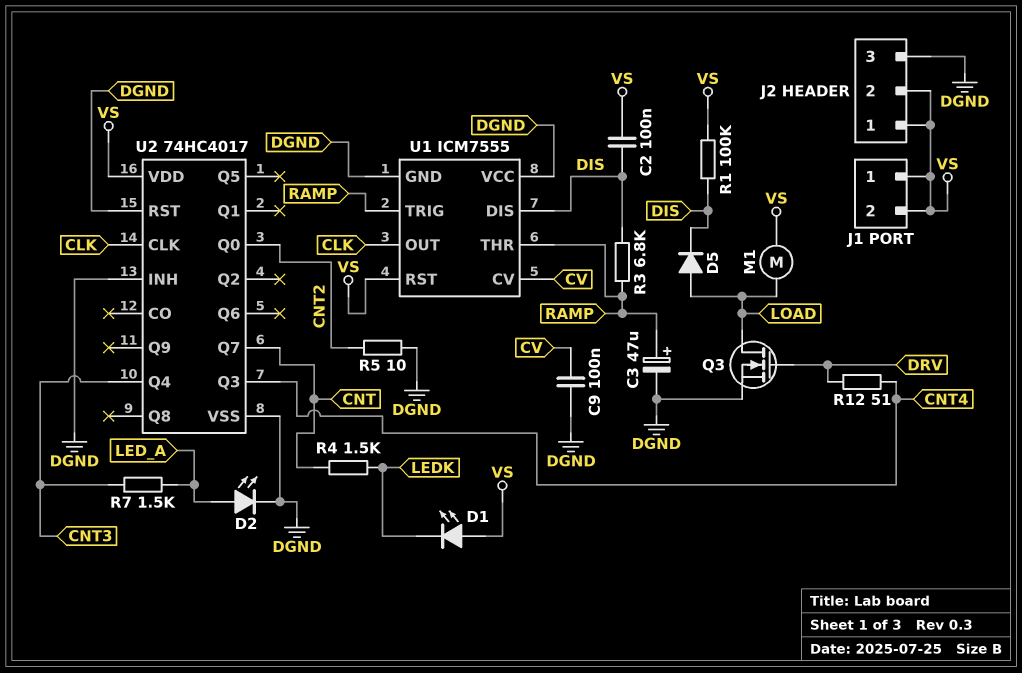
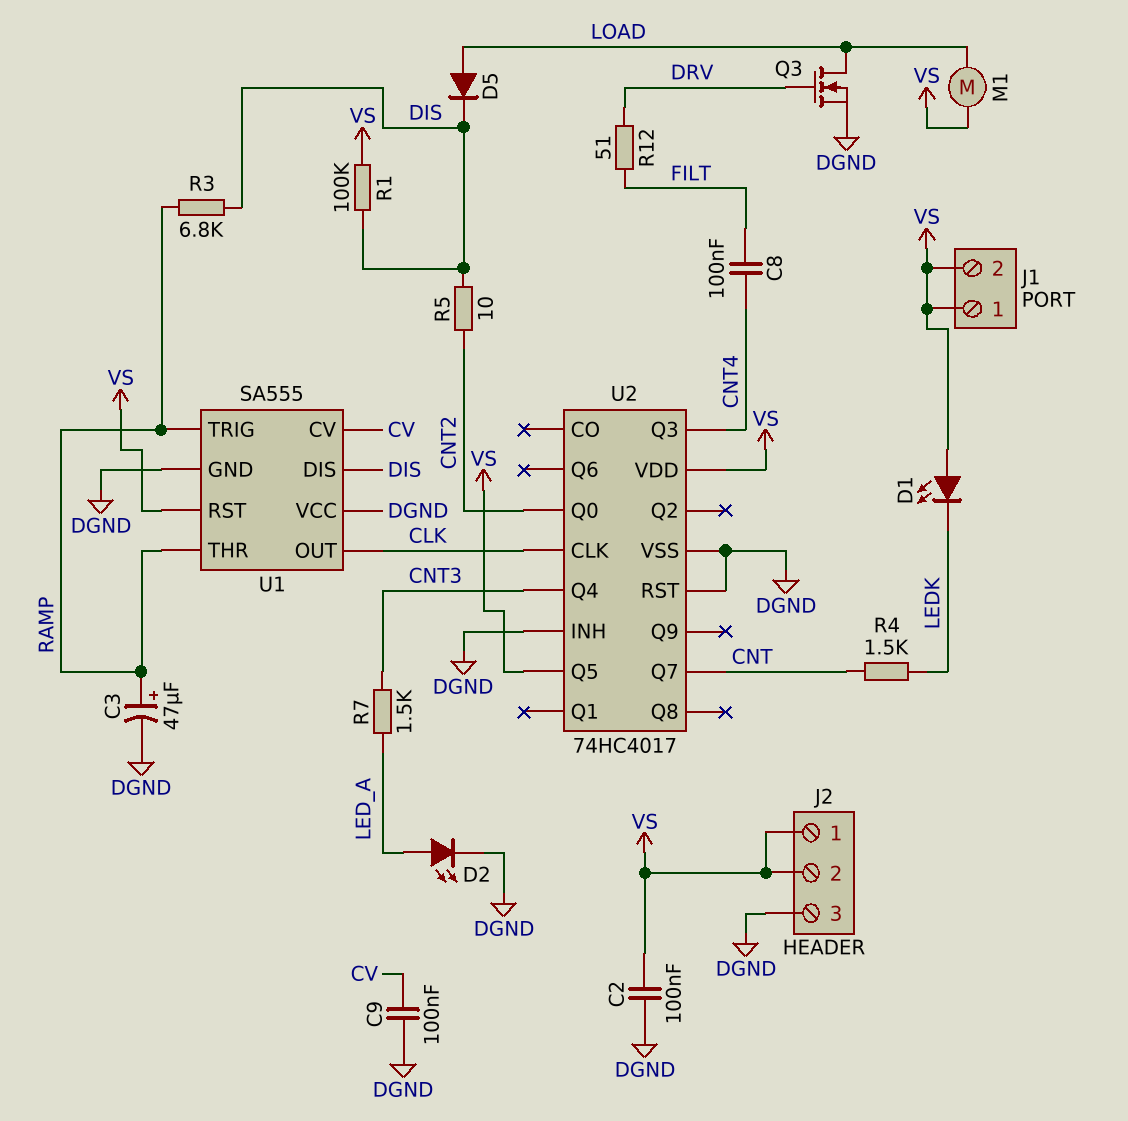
C2: 100nF (DIS, VS) -> 100nF (DGND, VS)
C8: none -> 100nF (CNT4, FILT)
R5: 10 (CNT2, DGND) -> 10 (CNT2, DIS)
R12: 51 (CNT4, DRV) -> 51 (DRV, FILT)
U1: ICM7555 -> SA555
U2 pin Q5: none -> VS

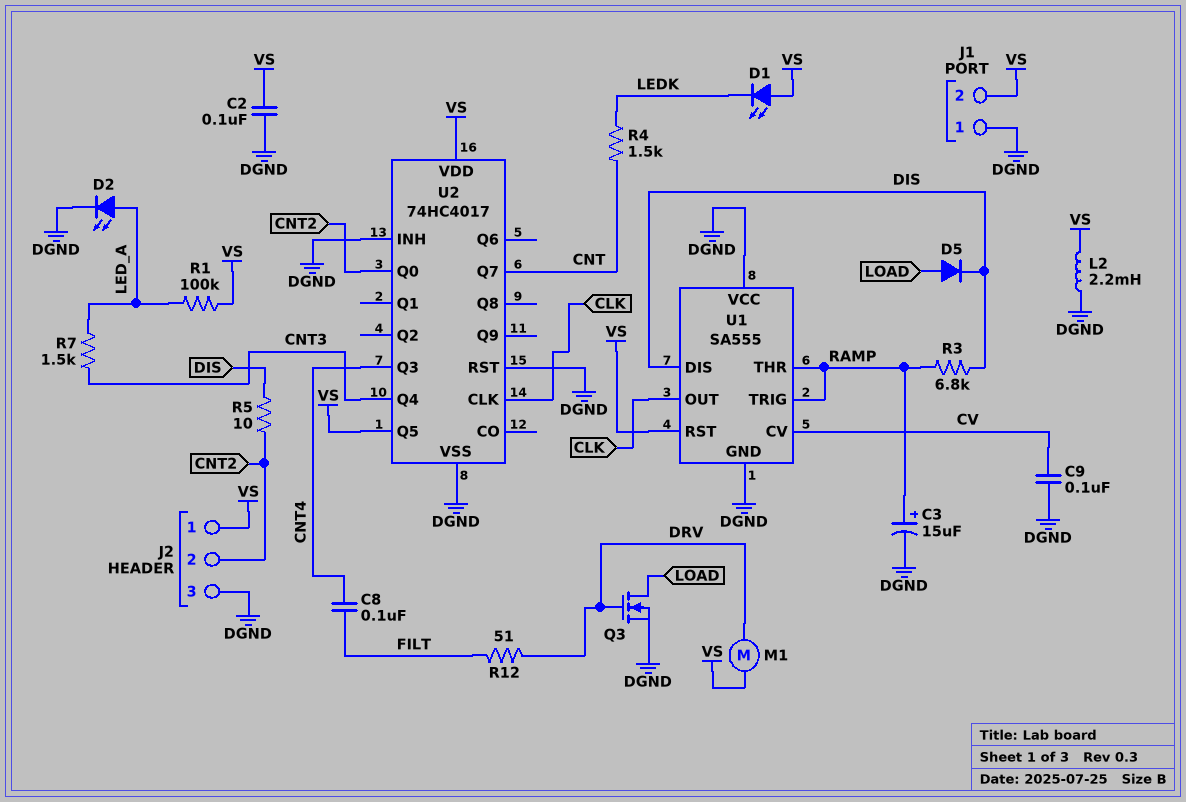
C3: 47uF (plus RAMP, minus DGND) -> 15uF (plus RAMP, minus DGND)
J1 pin 1: VS -> DGND
J2 pin 2: VS -> CNT2
L2: none -> 2.2mH (DGND, VS)
M1: motor (LOAD, VS) -> motor (DRV, VS)
R1: 100k (DIS, VS) -> 100k (LED_A, VS)

